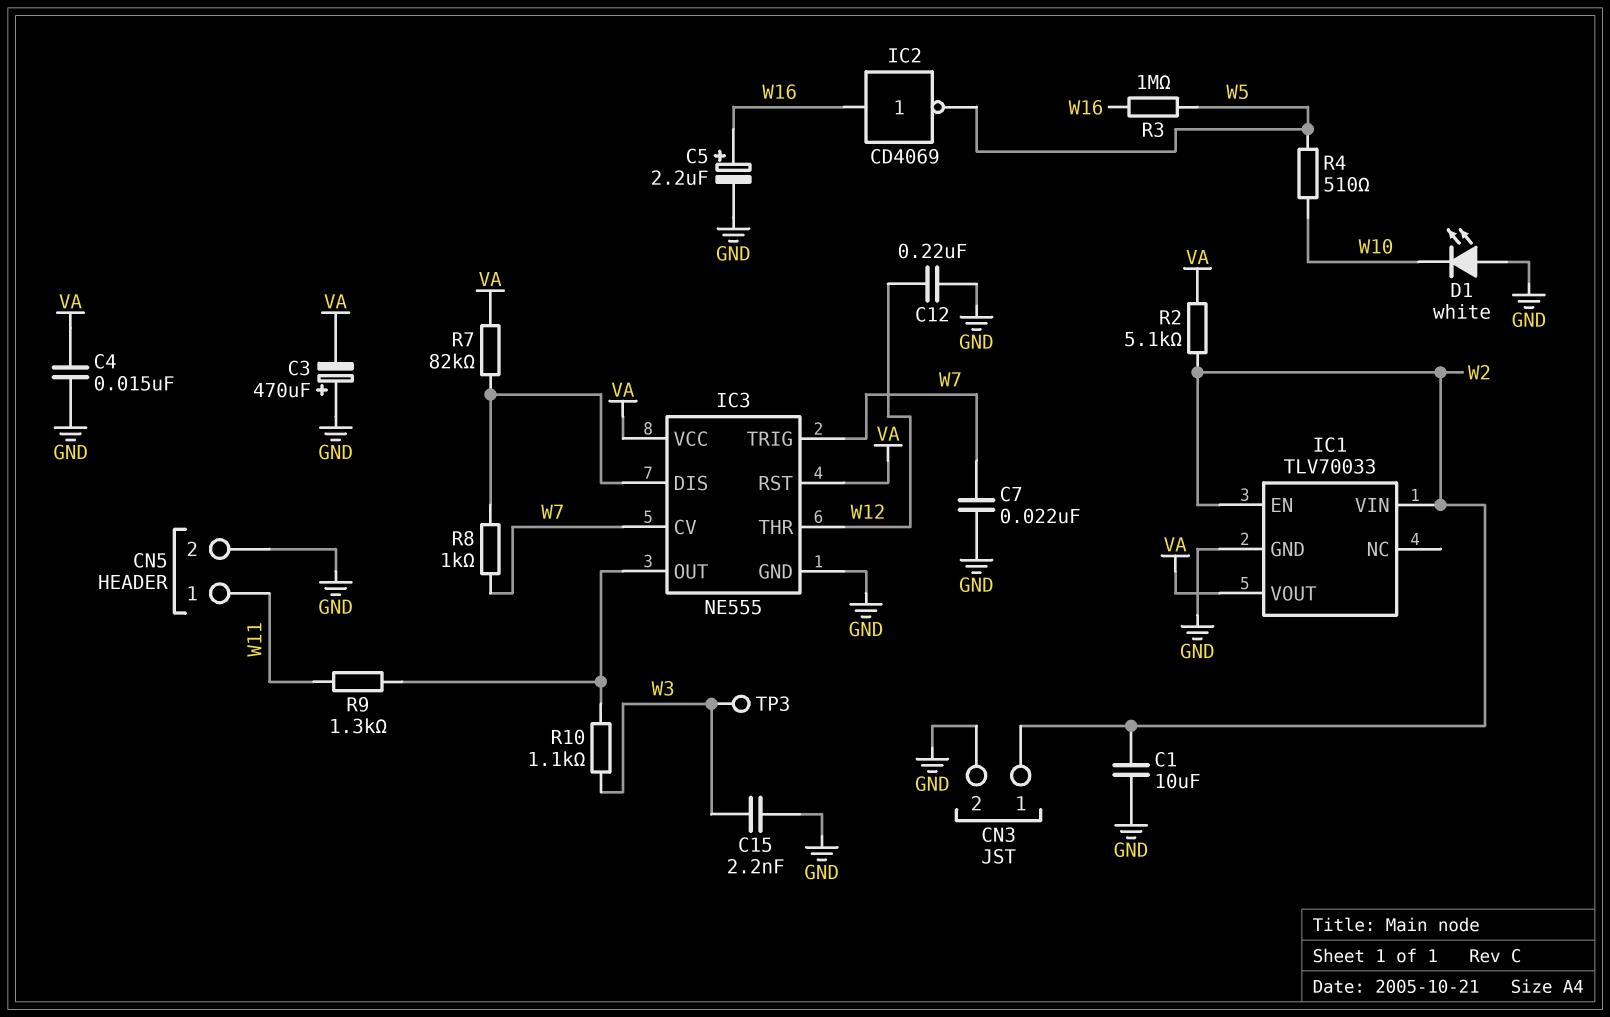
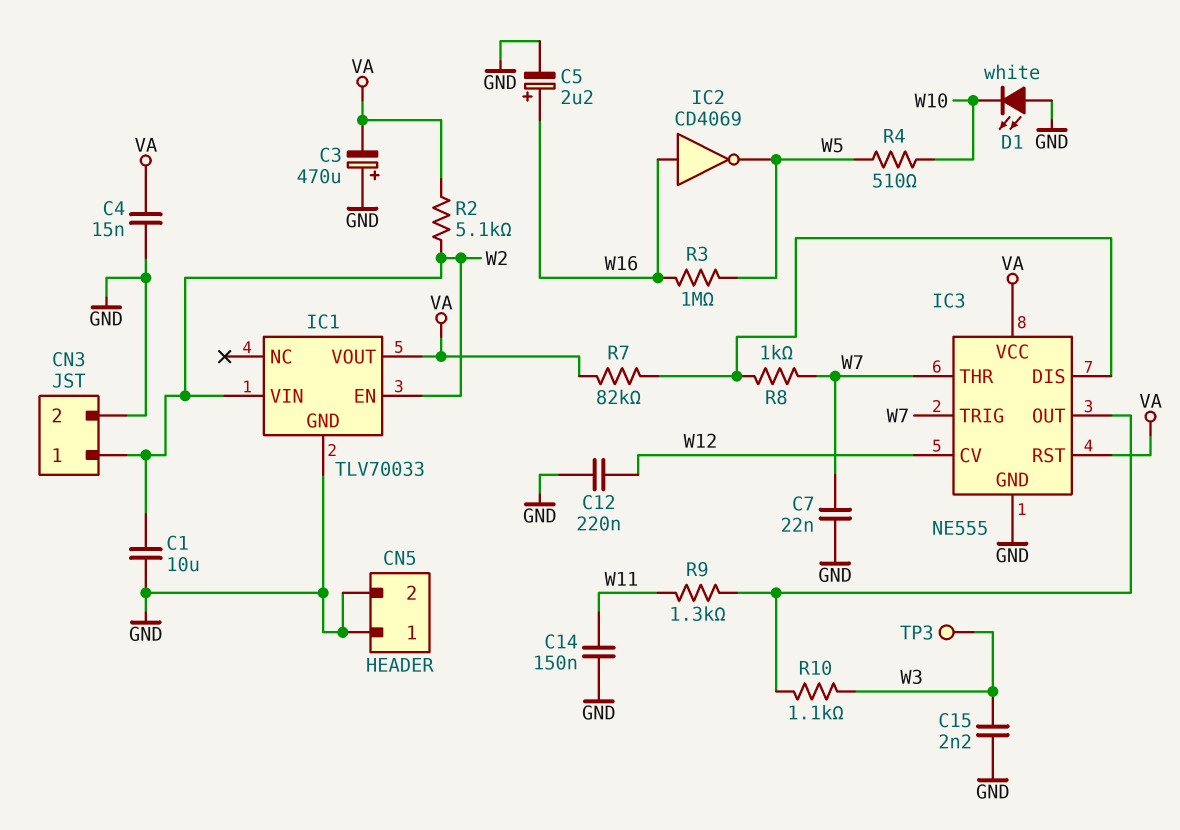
C14: none -> 150nF (GND, W11)
CN5 pin 1: W11 -> GND
IC3 pin CV: W7 -> W12
IC3 pin THR: W12 -> W7

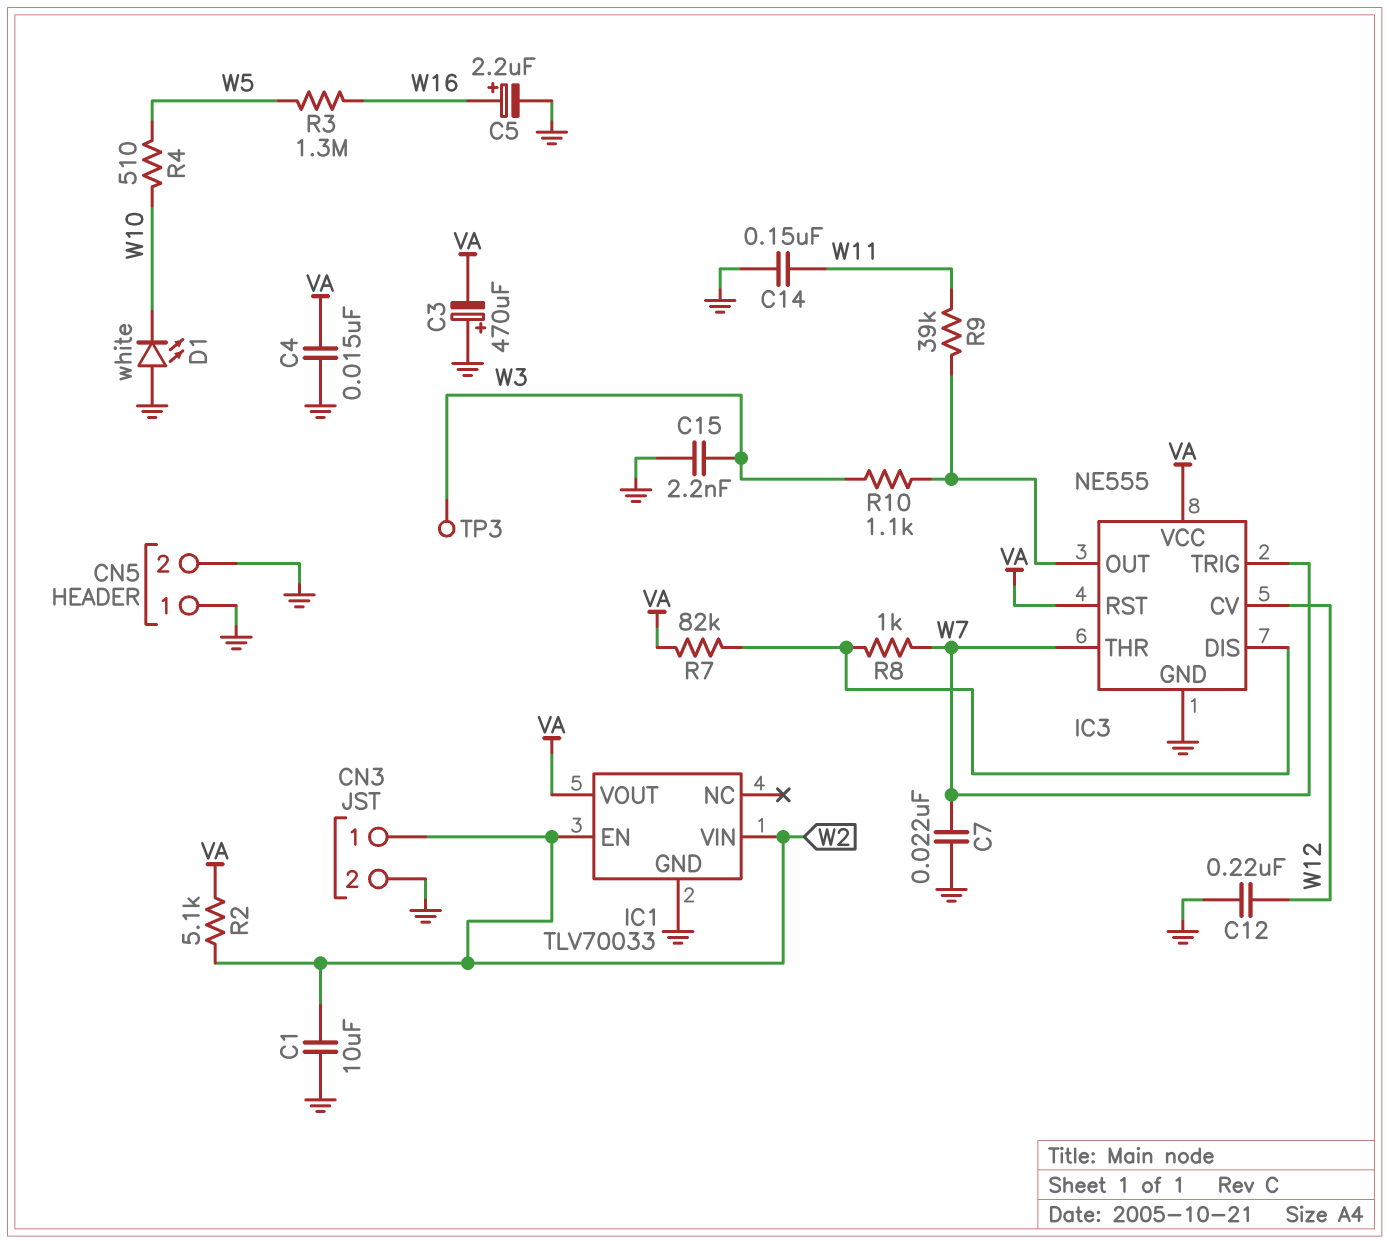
IC2: NOT CD4069 (in W16, out W5) -> none
R3: 1M (W5, W16) -> 1.3M (W5, W16)
R9: 1.3k (IC3/OUT, W11) -> 39k (IC3/OUT, W11)

